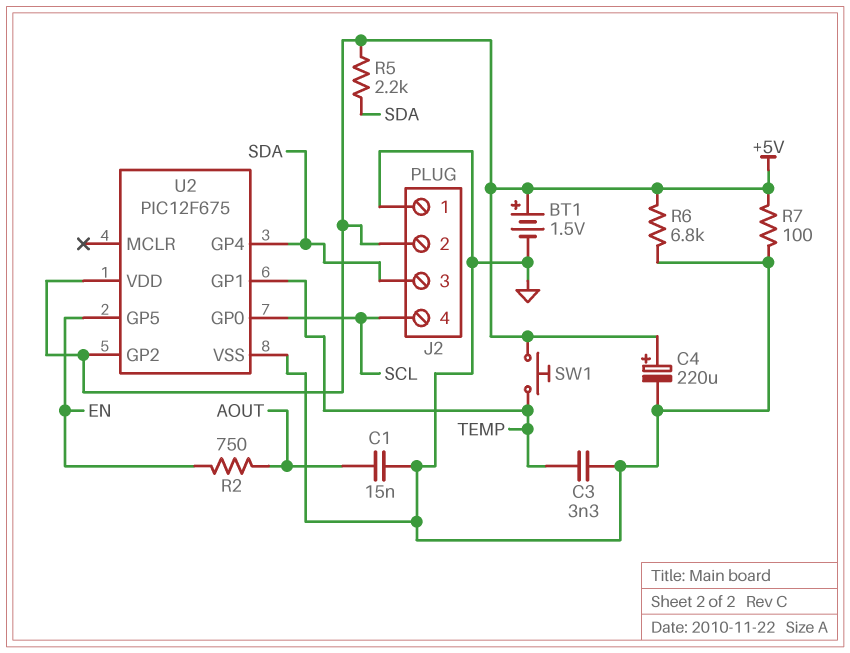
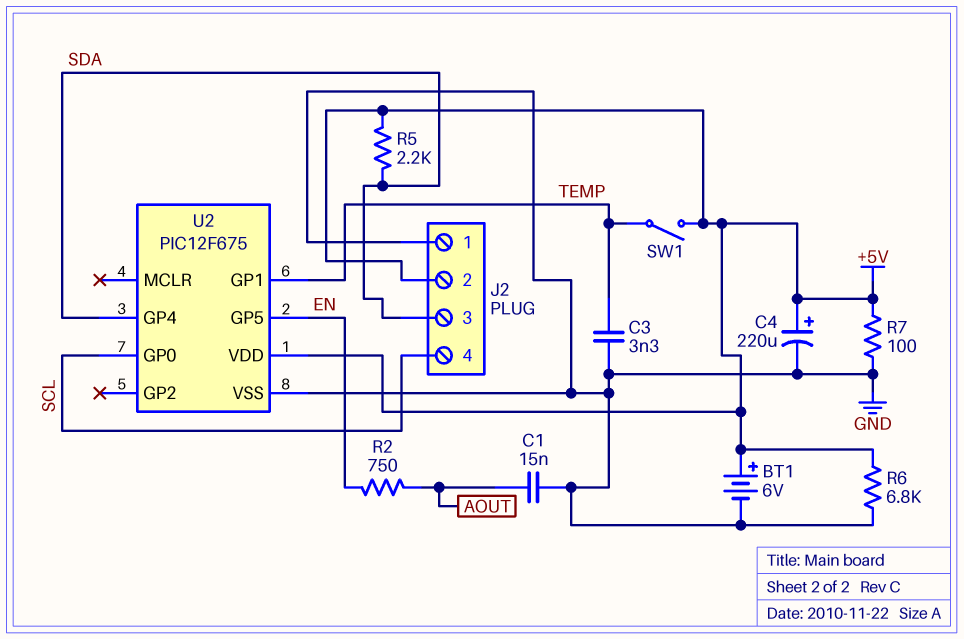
BT1: 1.5V (plus +5V, minus GND) -> 6V (plus +5V, minus GND)
SW1: button (+5V, TEMP) -> switch (+5V, TEMP)
U2 pin GP2: +5V -> none

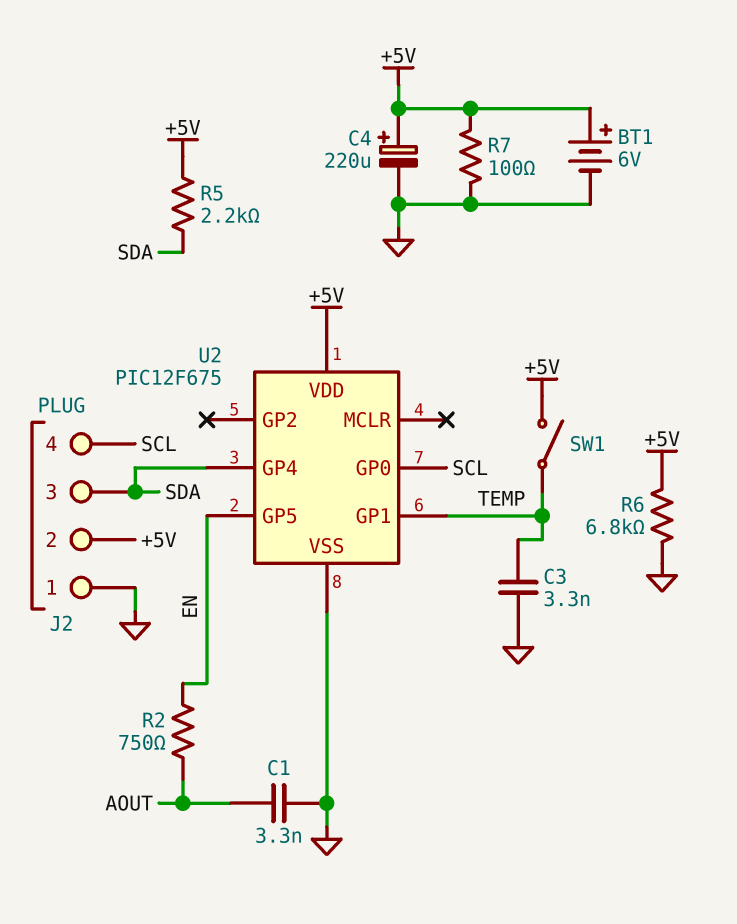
C1: 15nF (AOUT, GND) -> 3.3nF (AOUT, GND)

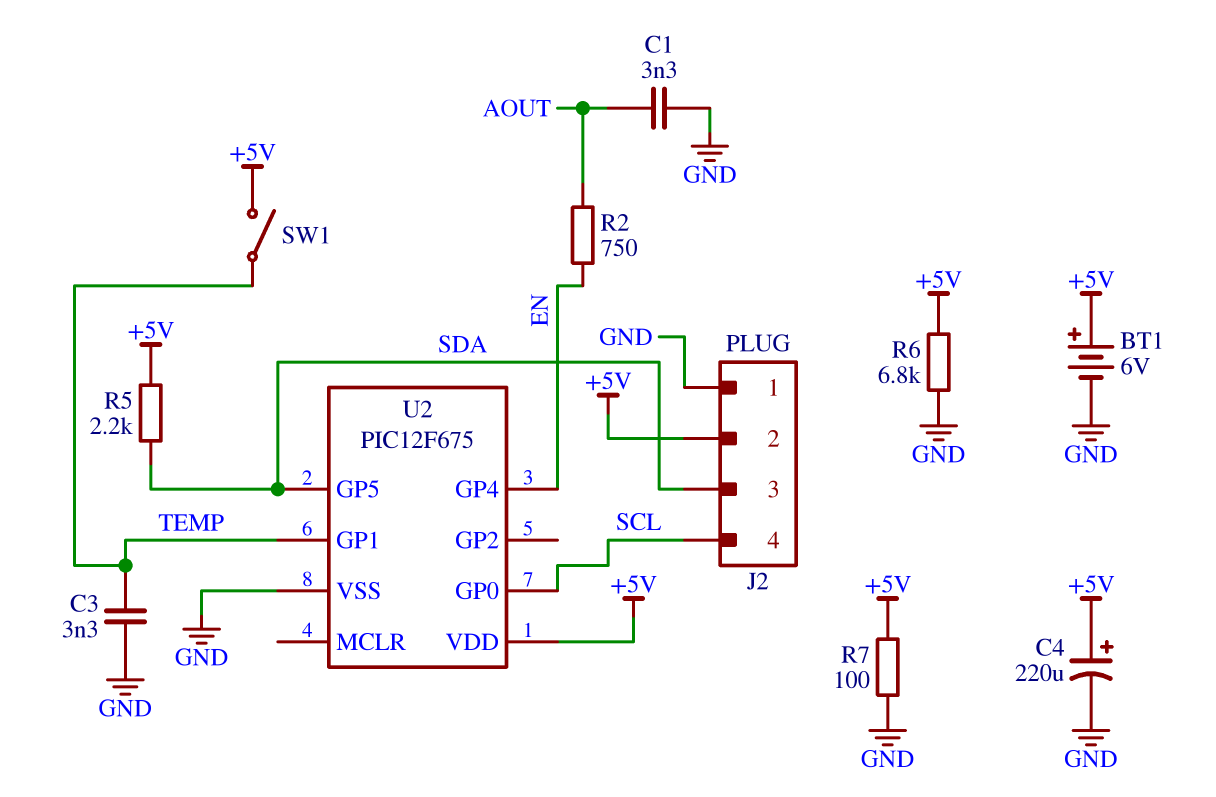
U2 pin GP4: SDA -> EN
U2 pin GP5: EN -> SDA

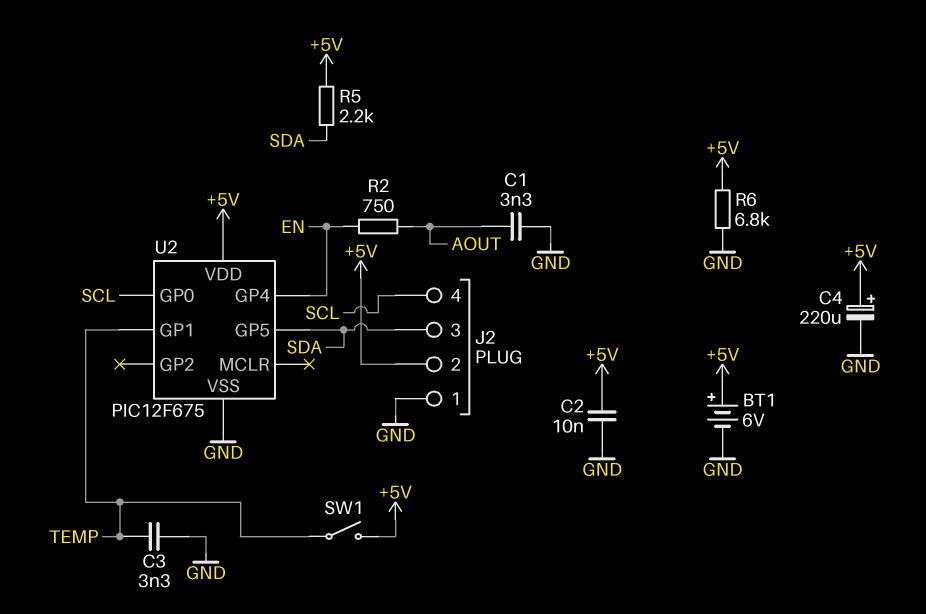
C2: none -> 10nF (+5V, GND)
R7: 100 (+5V, GND) -> none

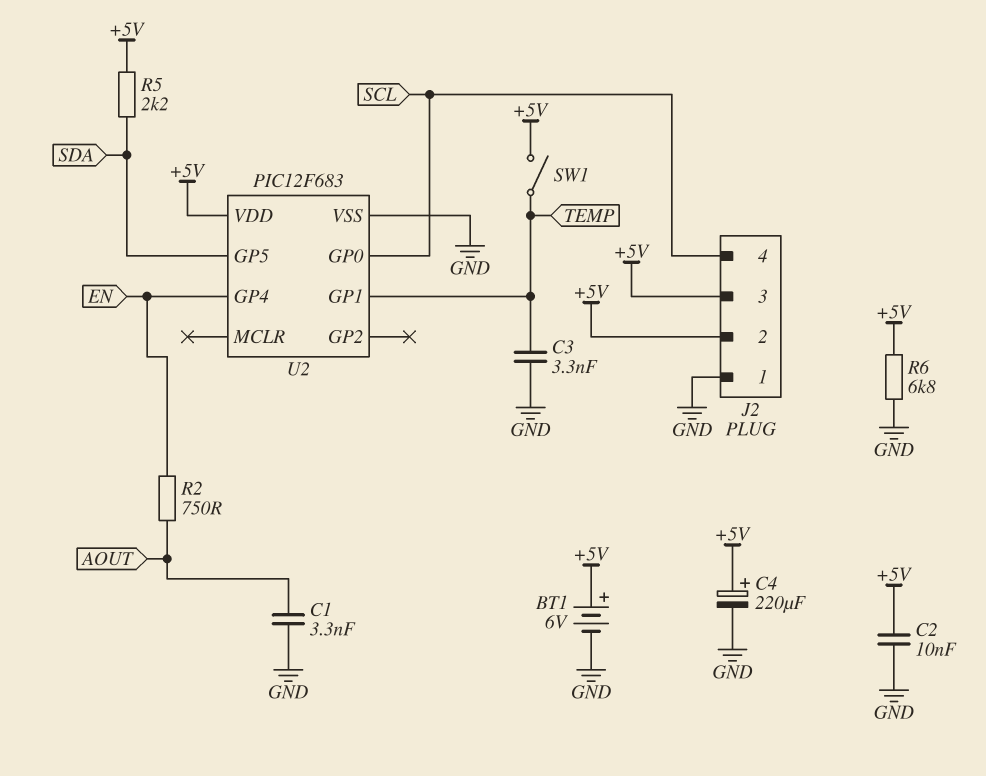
J2 pin 3: SDA -> +5V
U2: PIC12F675 -> PIC12F683

